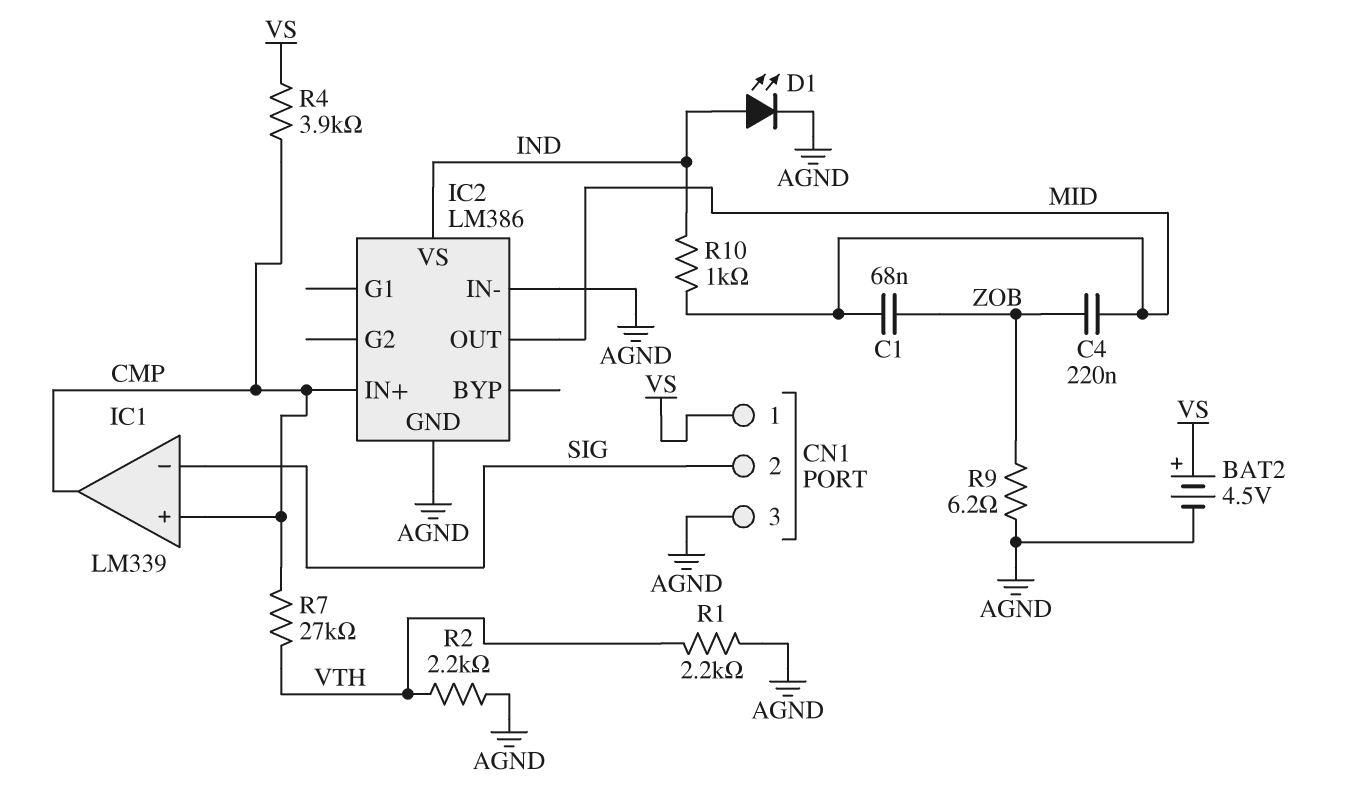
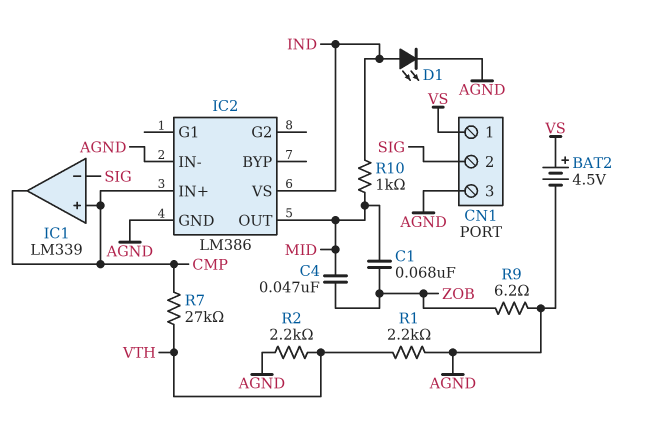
C4: 220nF (MID, ZOB) -> 47nF (MID, ZOB)
R4: 3.9k (CMP, VS) -> none

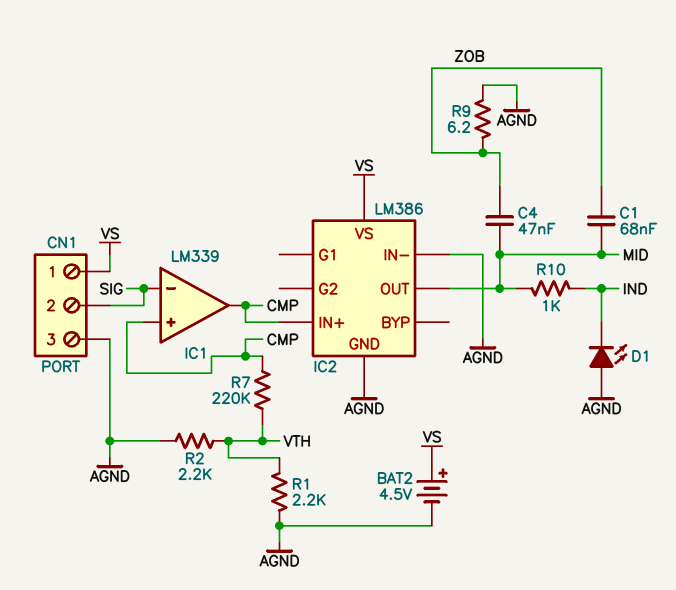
D1: LED (A IND, K AGND) -> LED (A AGND, K IND)
IC2 pin VS: IND -> VS
R7: 27k (CMP, VTH) -> 220k (CMP, VTH)

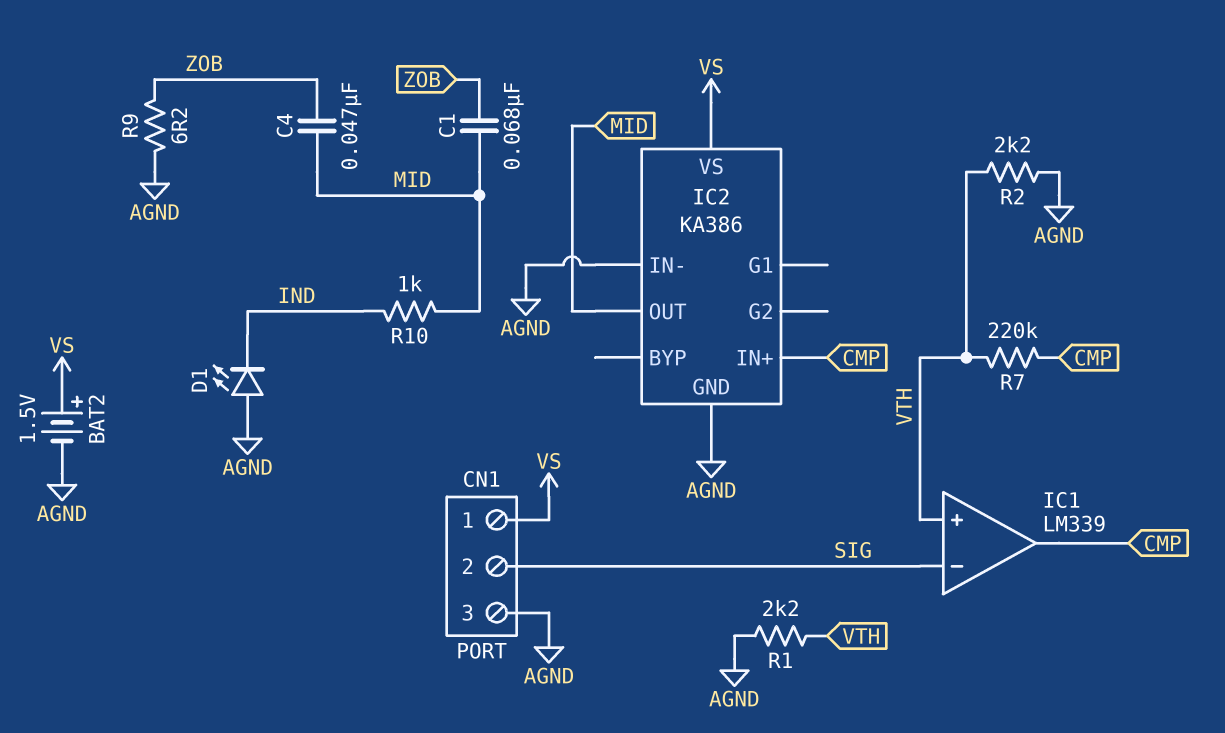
BAT2: 4.5V (plus VS, minus AGND) -> 1.5V (plus VS, minus AGND)
IC1 pin in+: CMP -> VTH
IC2: LM386 -> KA386

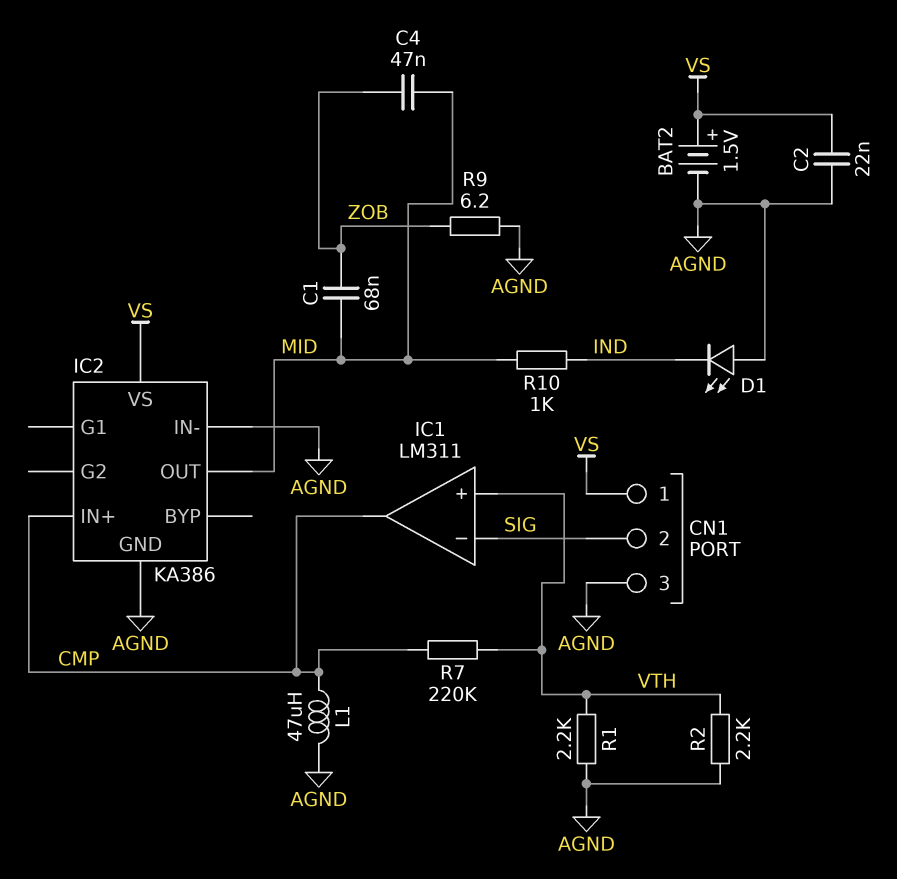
C2: none -> 22nF (AGND, VS)
IC1: LM339 -> LM311
L1: none -> 47uH (AGND, CMP)

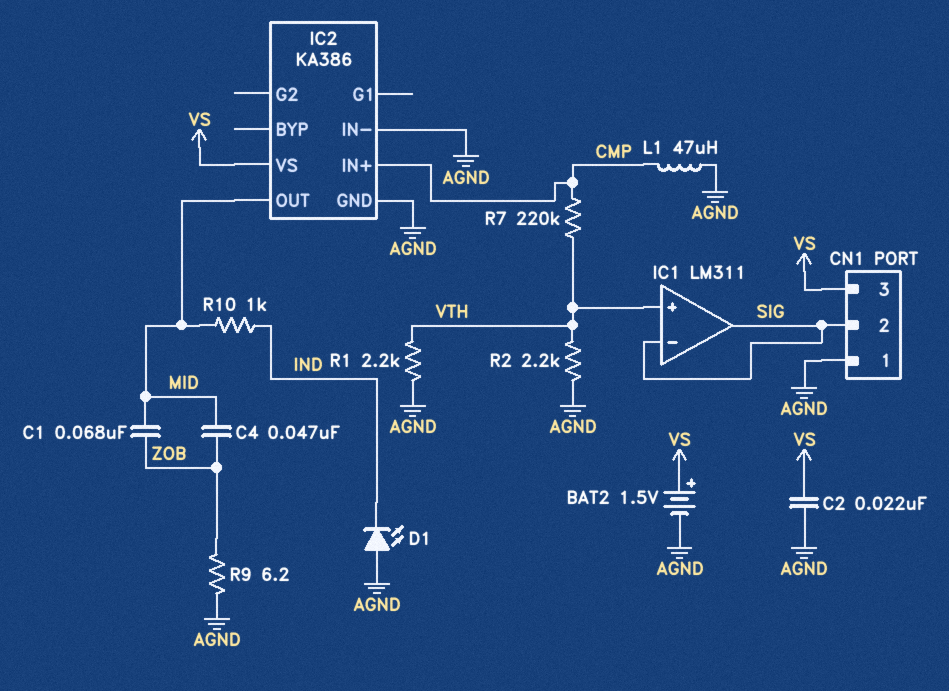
CN1 pin 1: VS -> AGND
CN1 pin 3: AGND -> VS
IC1 pin out: CMP -> SIG

